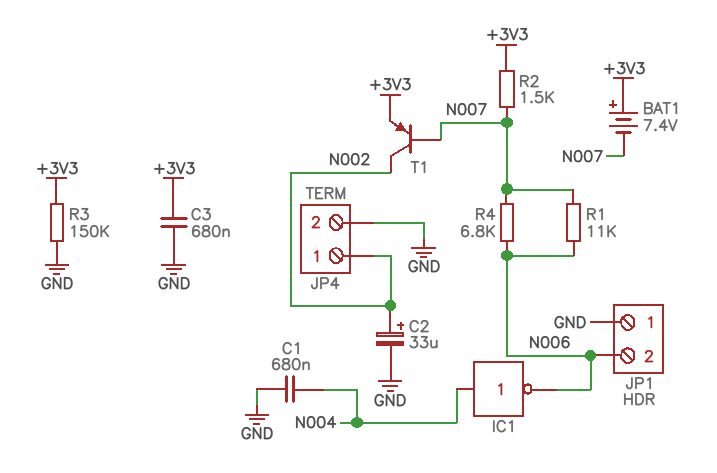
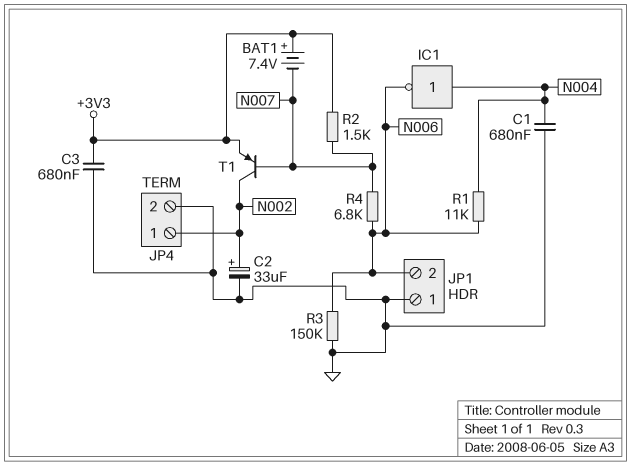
R1: 11k (N006, N007) -> 11k (N004, N006)
R3: 150k (+3V3, GND) -> 150k (GND, N006)

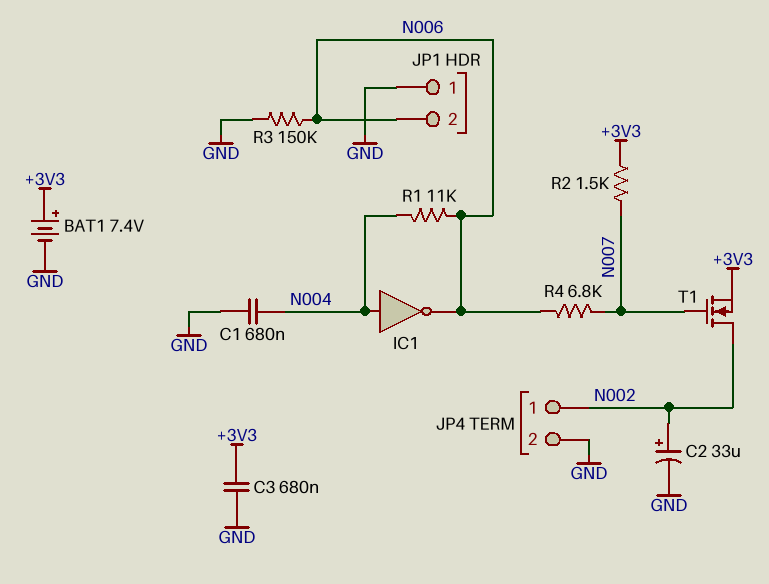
BAT1: 7.4V (plus +3V3, minus N007) -> 7.4V (plus +3V3, minus GND)
T1: PNP (B N007, C N002, E +3V3) -> NMOS (G N007, D N002, S +3V3)

